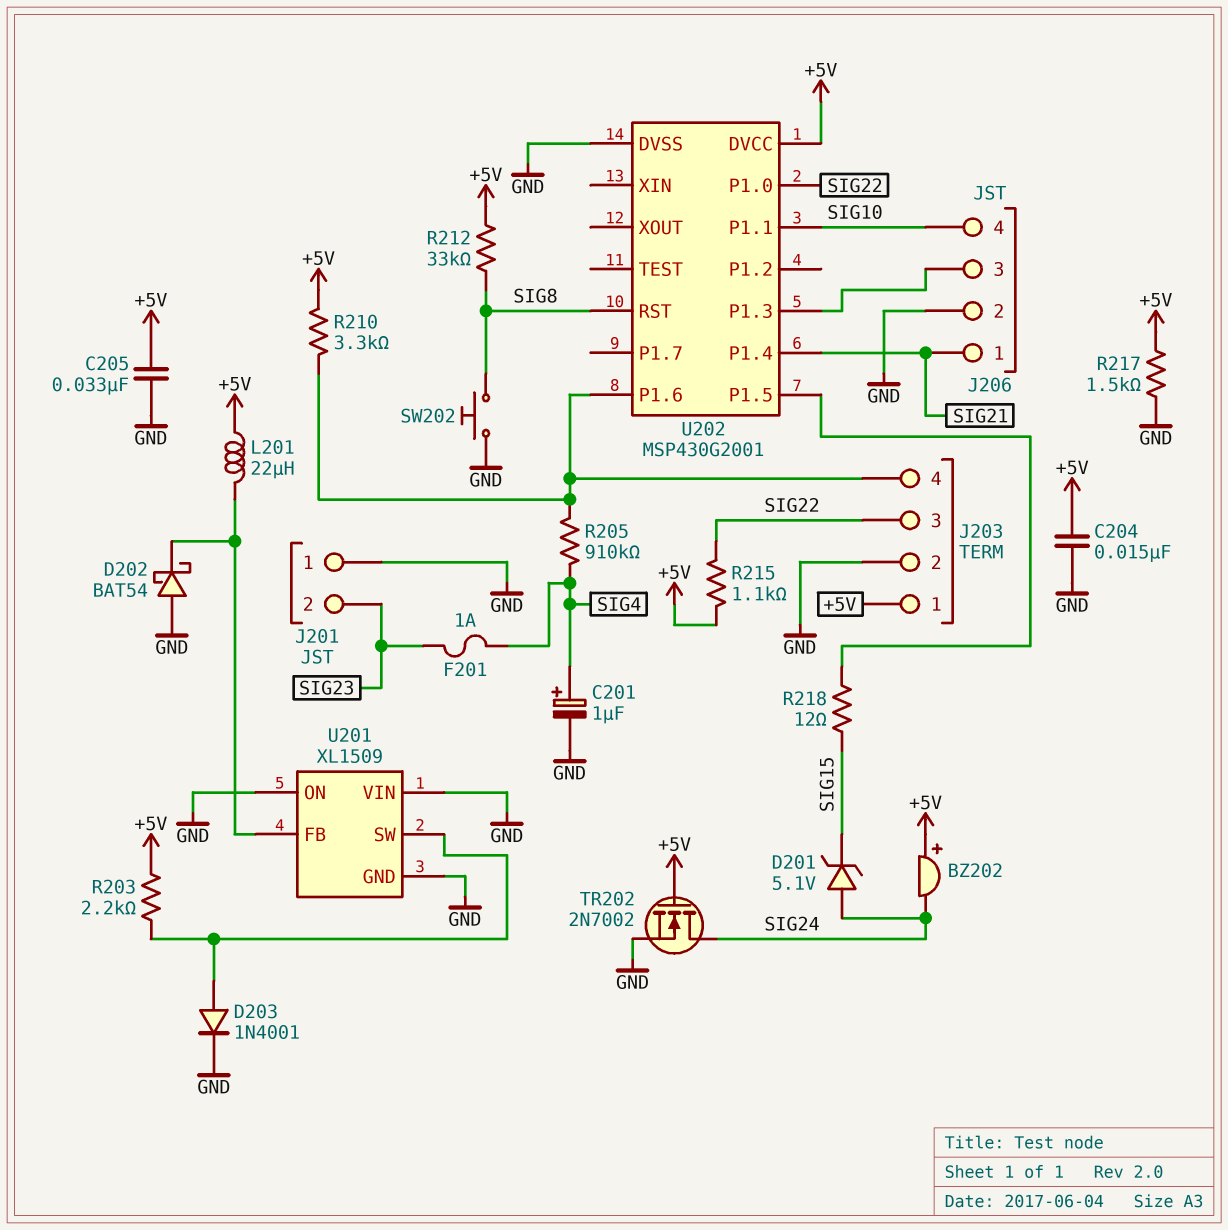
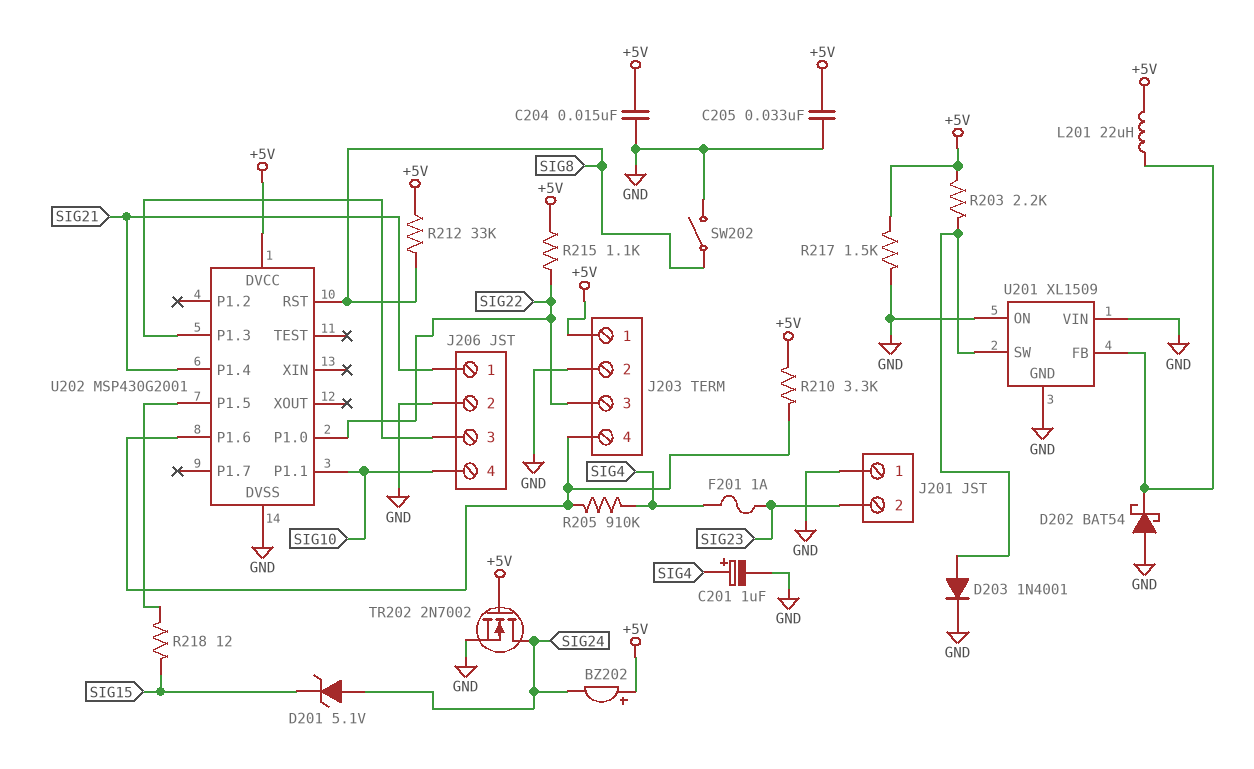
SW202: button (GND, SIG8) -> switch (GND, SIG8)

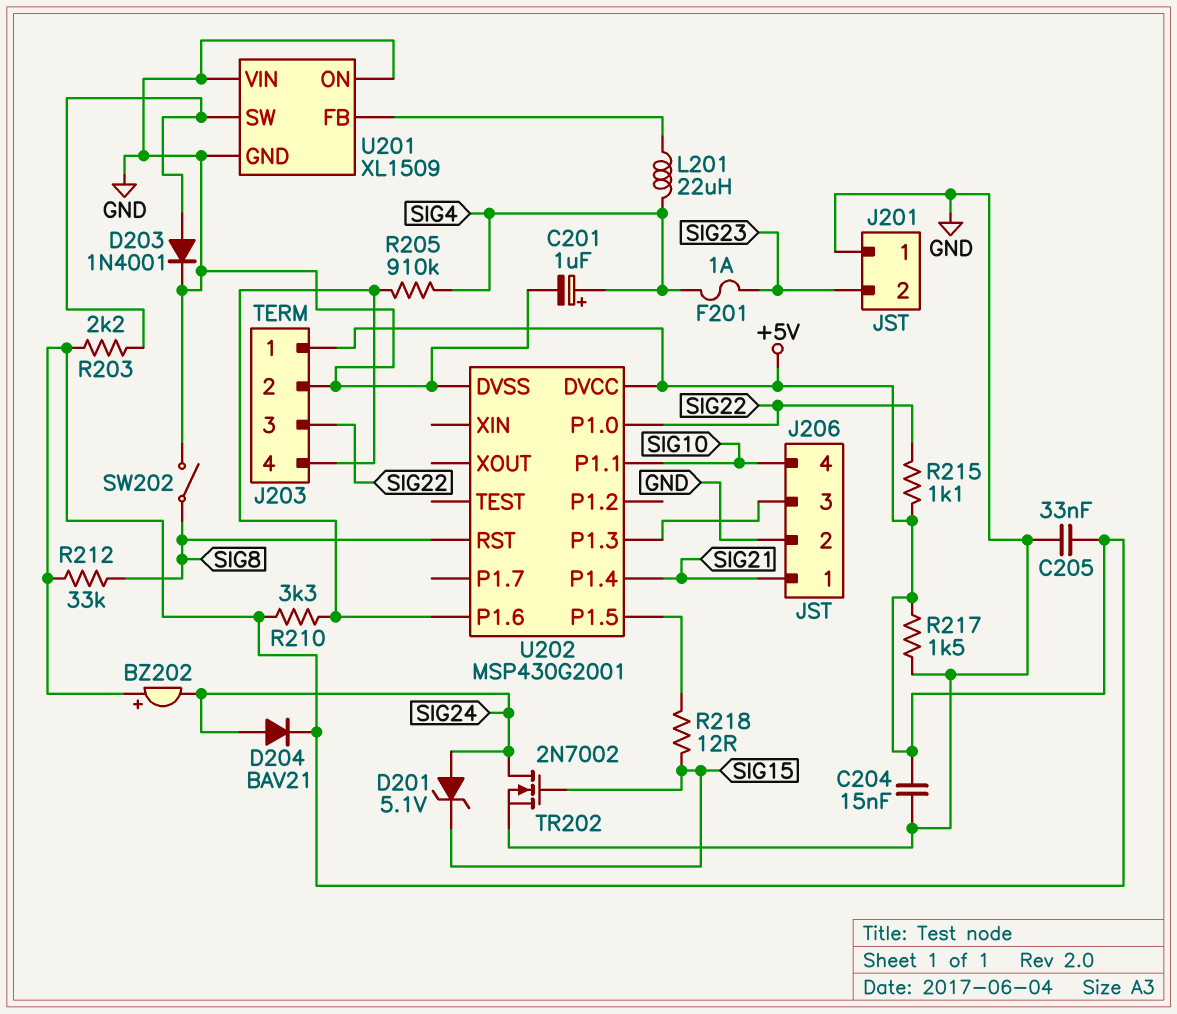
D202: schottky BAT54 (A GND, K U201/FB) -> none
D204: none -> diode BAV21 (A SIG24, K +5V)
L201: 22uH (+5V, U201/FB) -> 22uH (SIG4, U201/FB)
TR202: NMOS 2N7002 (G +5V, D SIG24, S GND) -> NMOS 2N7002 (G SIG15, D SIG24, S GND)

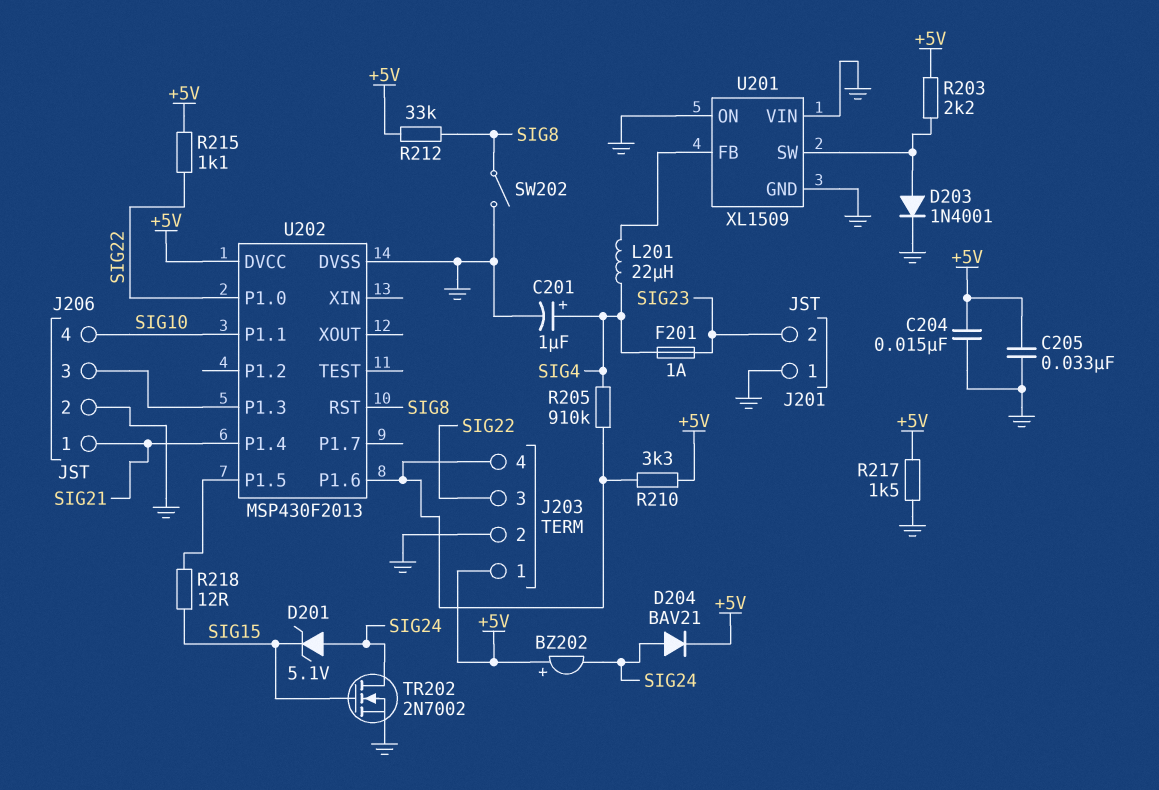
U202: MSP430G2001 -> MSP430F2013

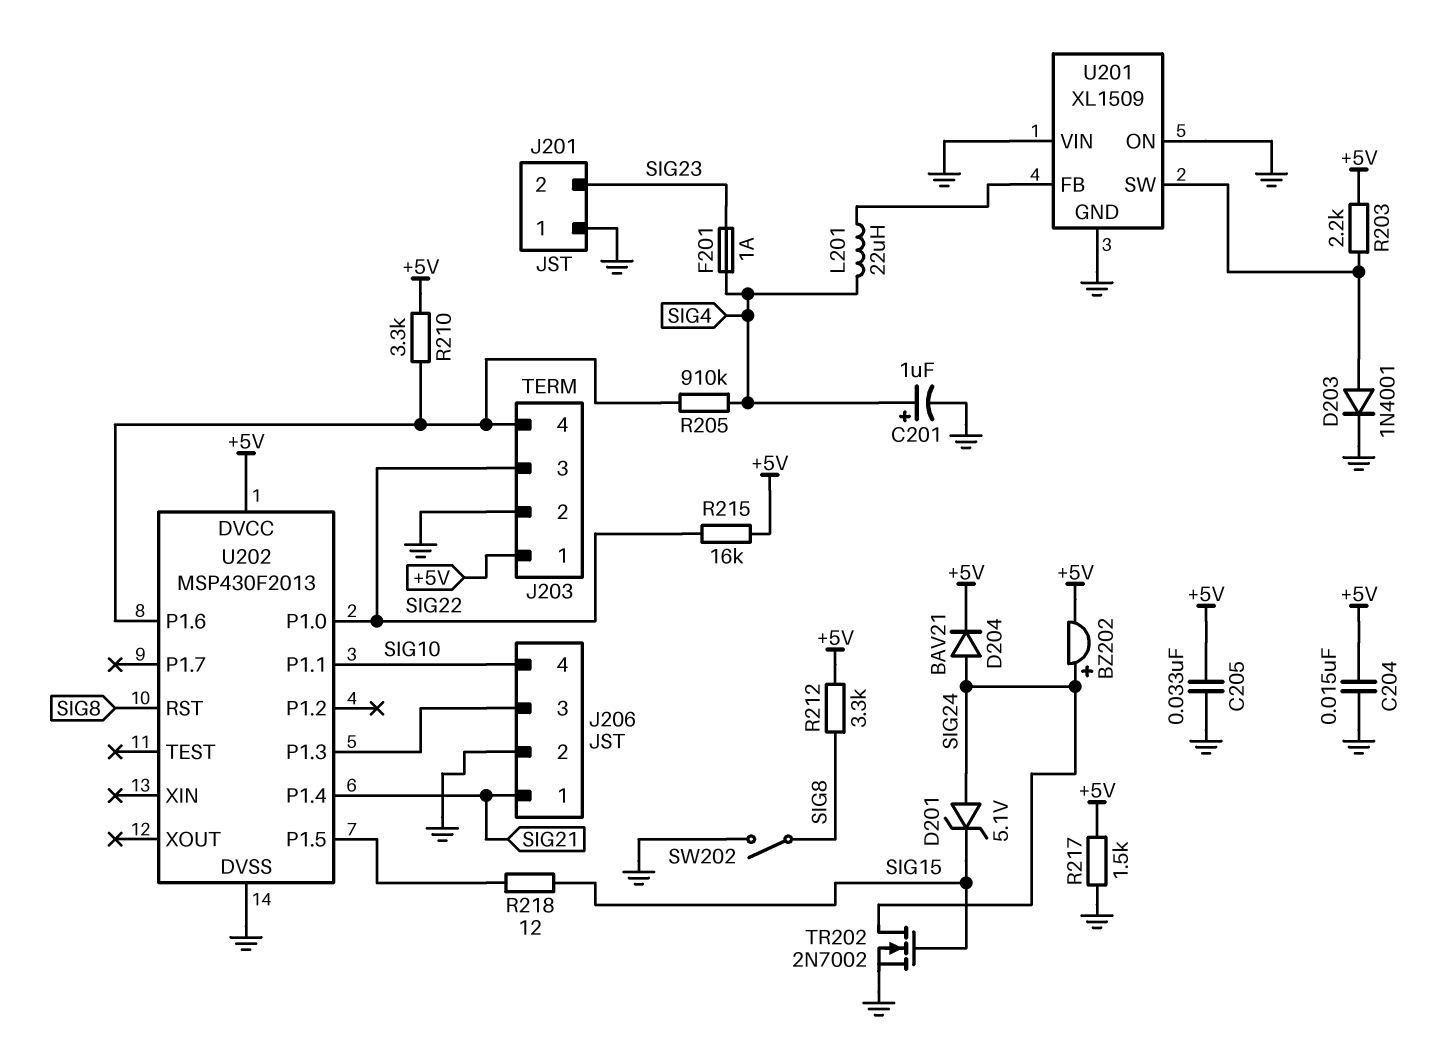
BZ202: buzzer (plus +5V, minus SIG24) -> buzzer (plus SIG24, minus +5V)
R212: 33k (+5V, SIG8) -> 3.3k (+5V, SIG8)
R215: 1.1k (+5V, SIG22) -> 16k (+5V, SIG22)

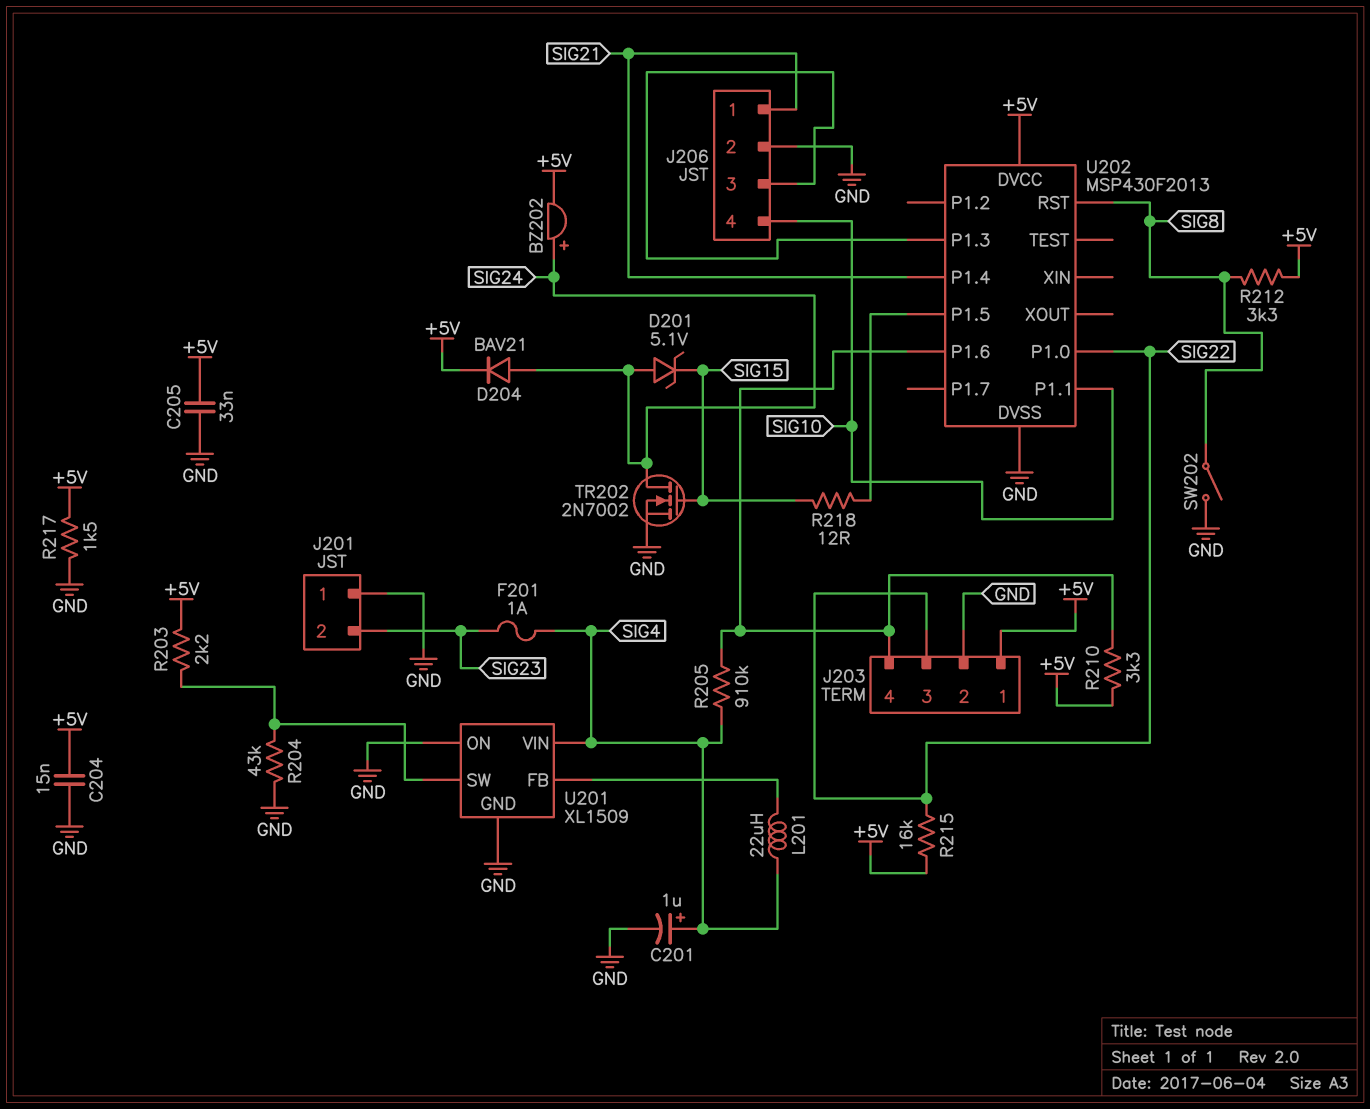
D203: diode 1N4001 (A U201/SW, K GND) -> none
R204: none -> 43k (GND, U201/SW)
U201 pin VIN: GND -> SIG4

